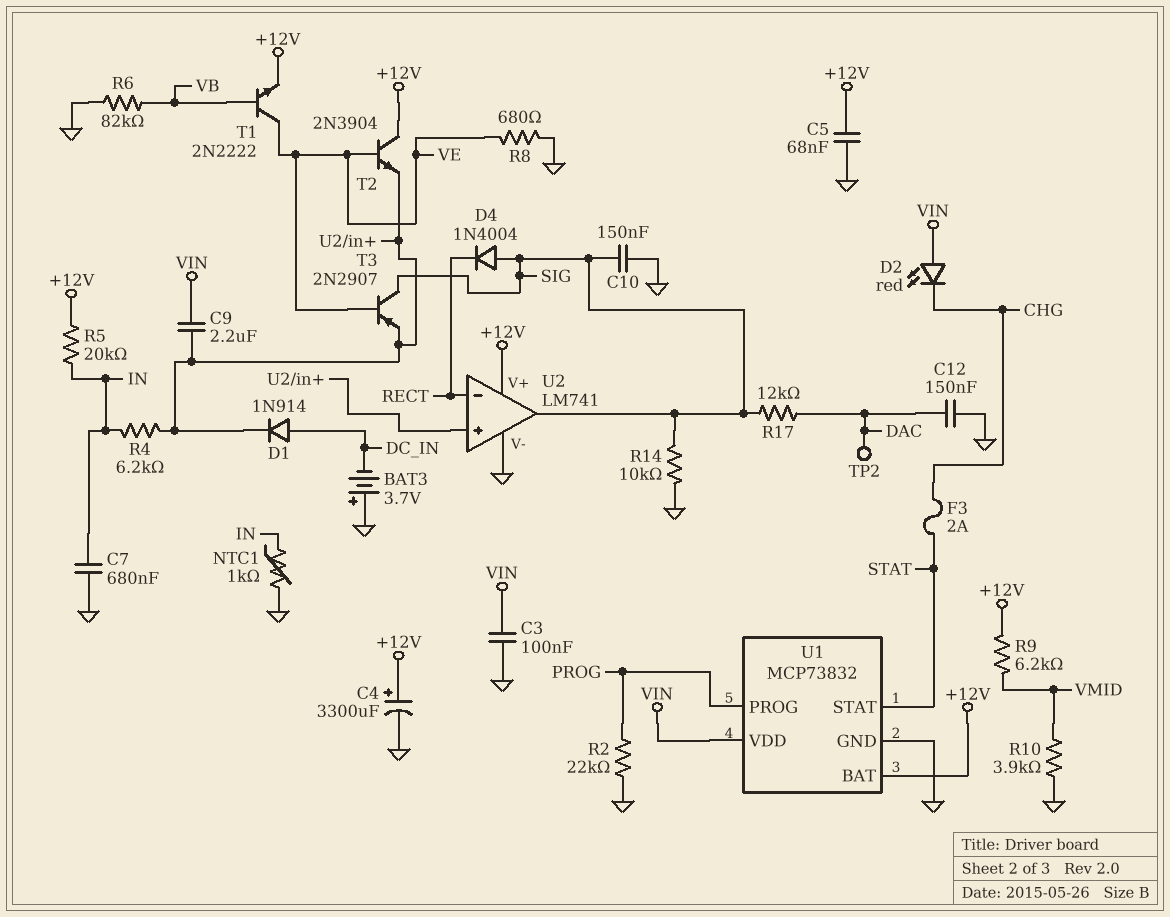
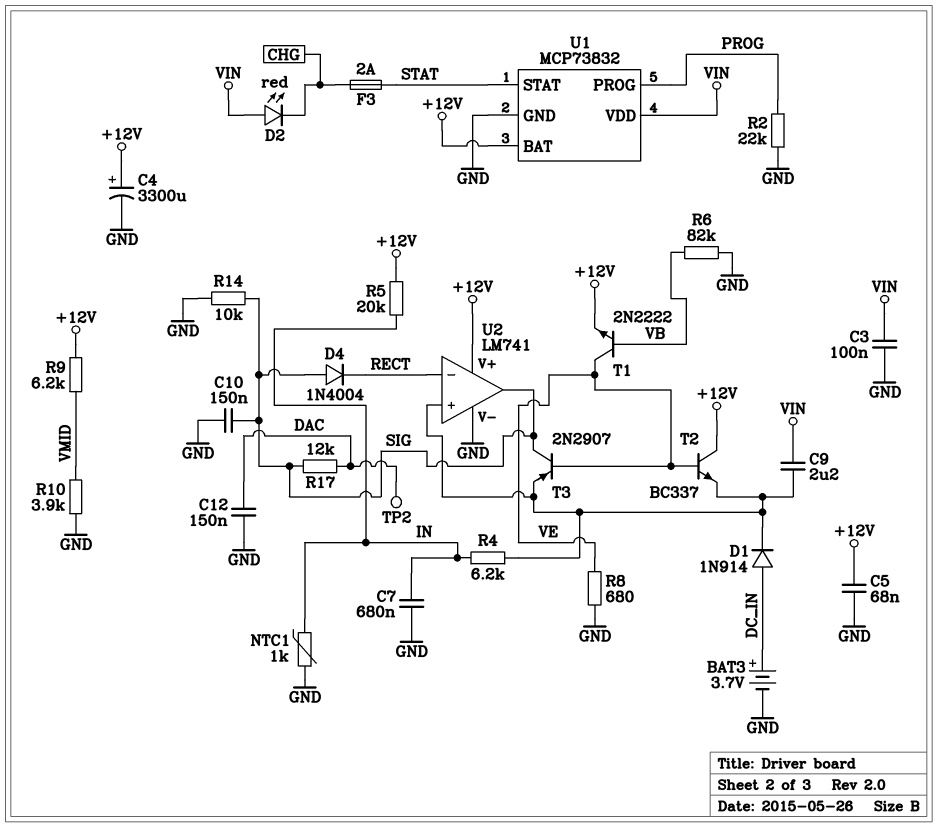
BAT3: 3.7V (plus GND, minus DC_IN) -> 3.7V (plus DC_IN, minus GND)
T2: NPN 2N3904 (B VE, C +12V, E U2/in+) -> NPN BC337 (B VE, C +12V, E U2/in+)

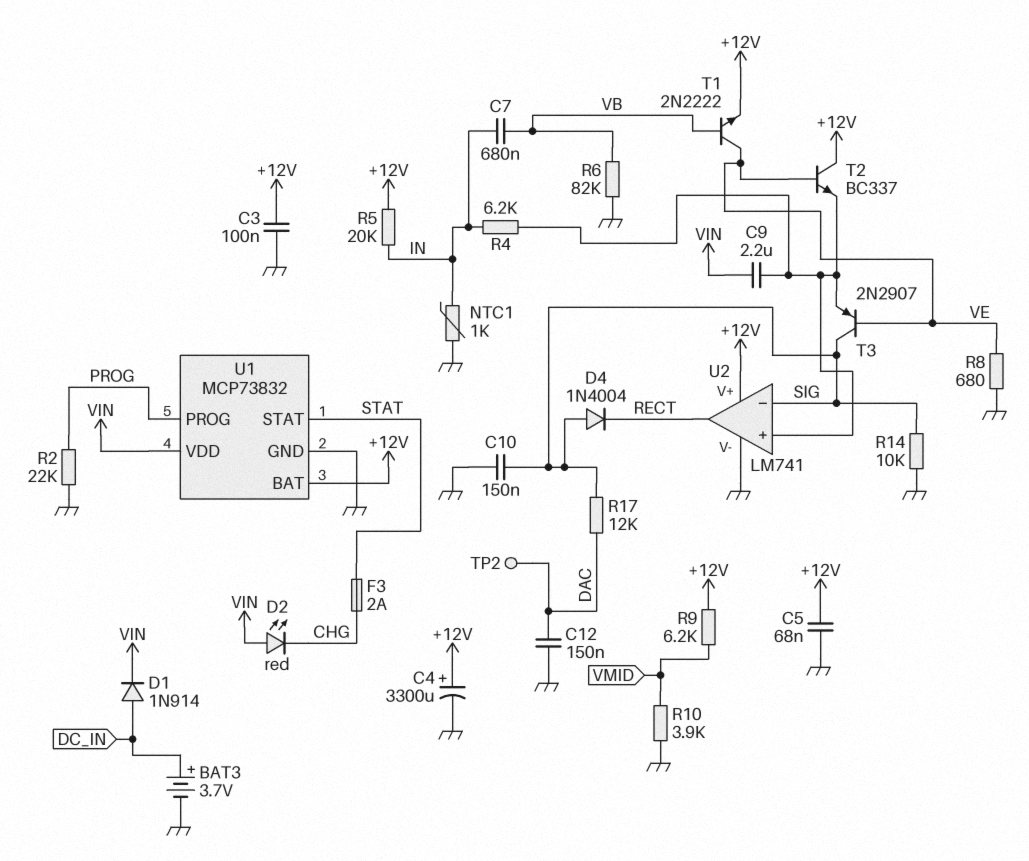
C3: 100nF (GND, VIN) -> 100nF (+12V, GND)
C7: 680nF (GND, IN) -> 680nF (IN, VB)
D1: diode 1N914 (A DC_IN, K U2/in+) -> diode 1N914 (A DC_IN, K VIN)
U2 pin in-: RECT -> SIG
U2 pin out: SIG -> RECT

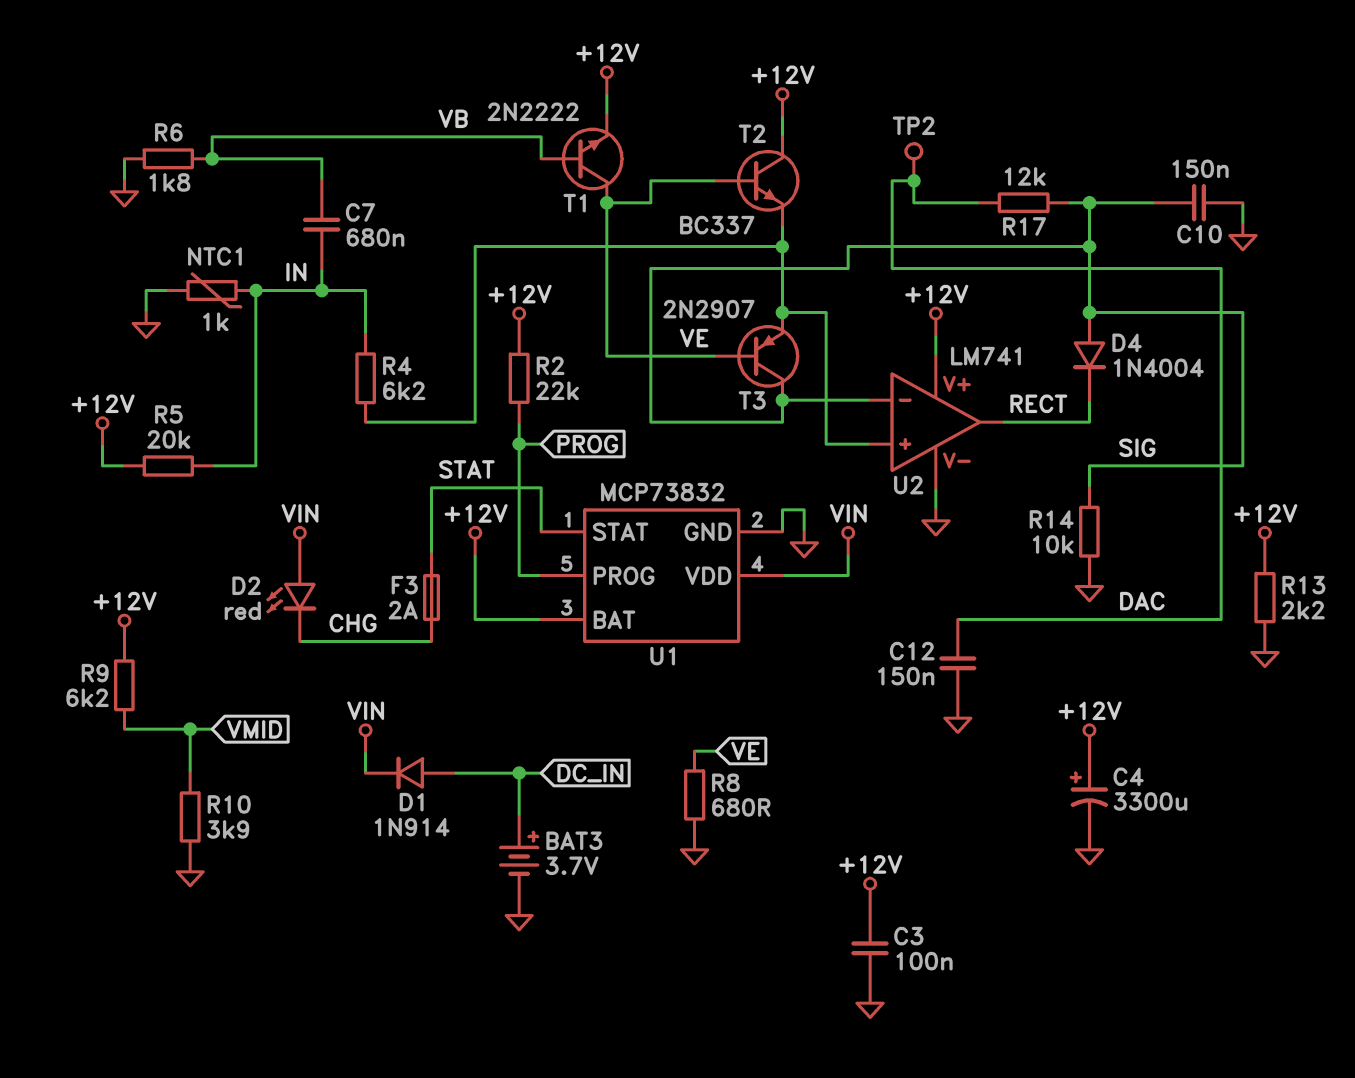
C5: 68nF (+12V, GND) -> none
C9: 2.2uF (U2/in+, VIN) -> none
R2: 22k (GND, PROG) -> 22k (+12V, PROG)
R6: 82k (GND, VB) -> 1.8k (GND, VB)
R13: none -> 2.2k (+12V, GND)

